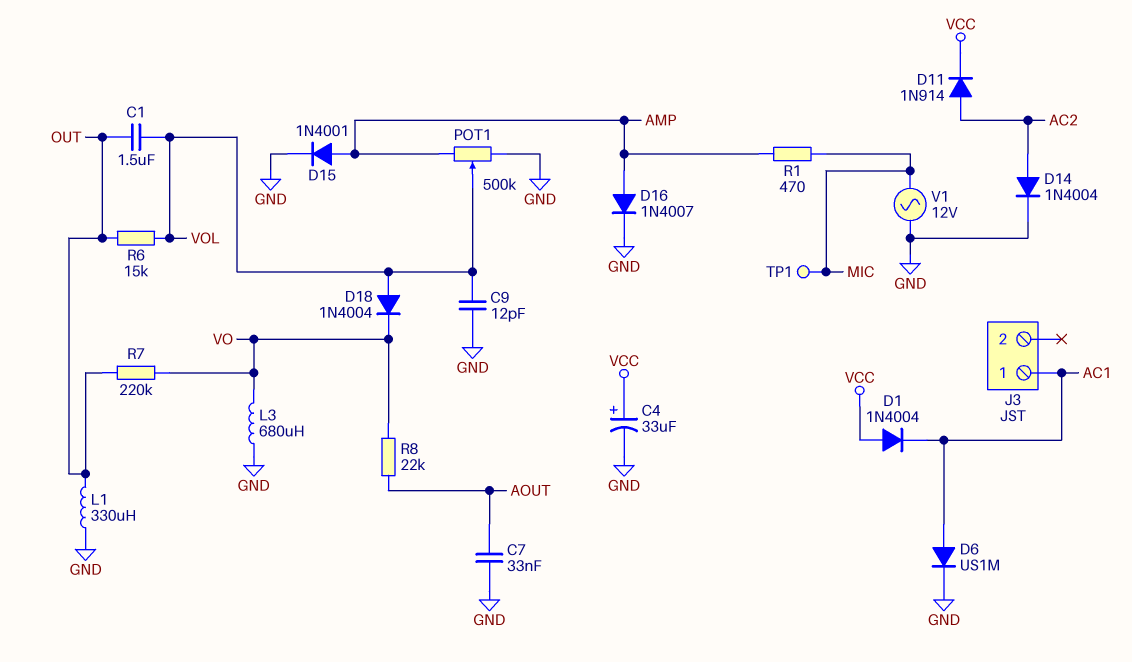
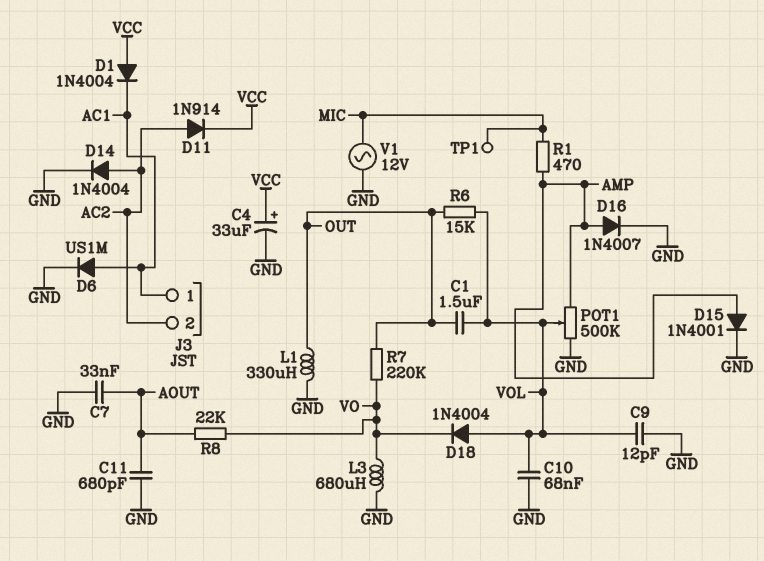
C10: none -> 68nF (GND, VOL)
C11: none -> 680pF (AOUT, GND)
J3 pin 2: none -> AC2

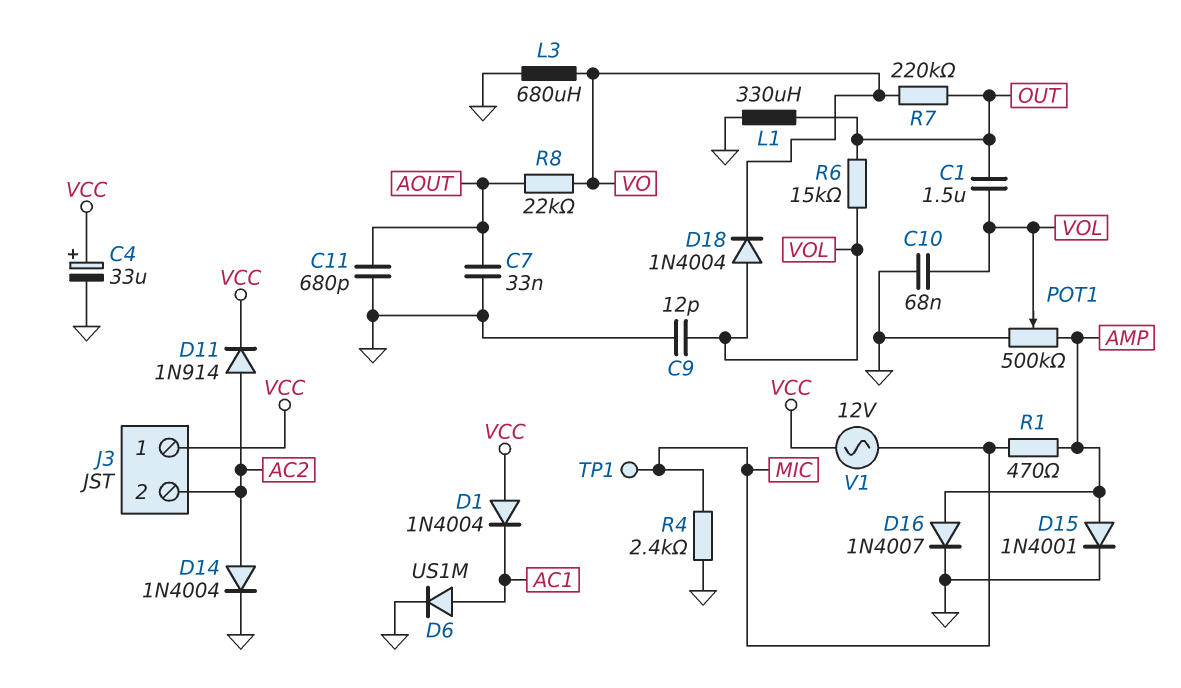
J3 pin 1: AC1 -> VCC
R4: none -> 2.4k (GND, MIC)
V1: AC 12V (GND, MIC) -> AC 12V (MIC, VCC)

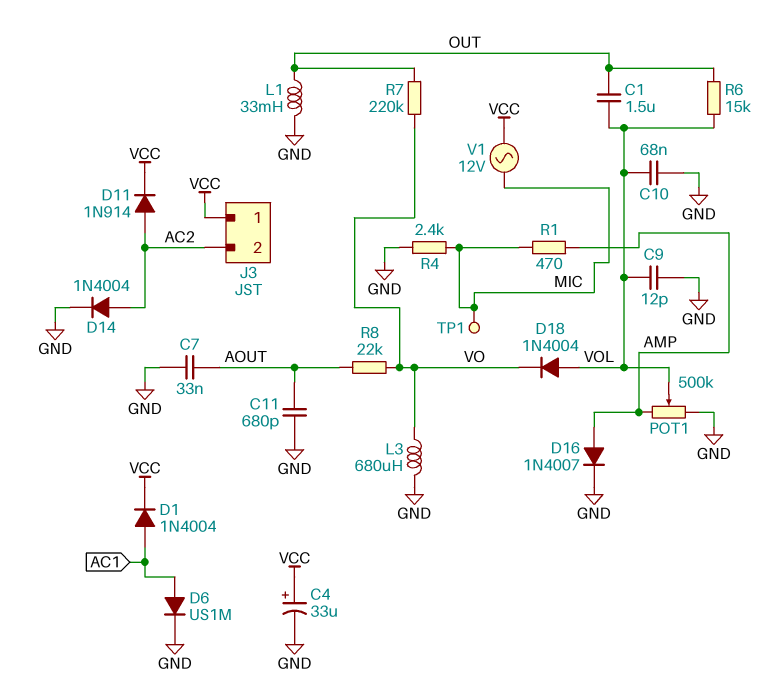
D1: diode 1N4004 (A VCC, K AC1) -> diode 1N4004 (A AC1, K VCC)
D15: diode 1N4001 (A AMP, K GND) -> none
L1: 330uH (GND, OUT) -> 33mH (GND, OUT)

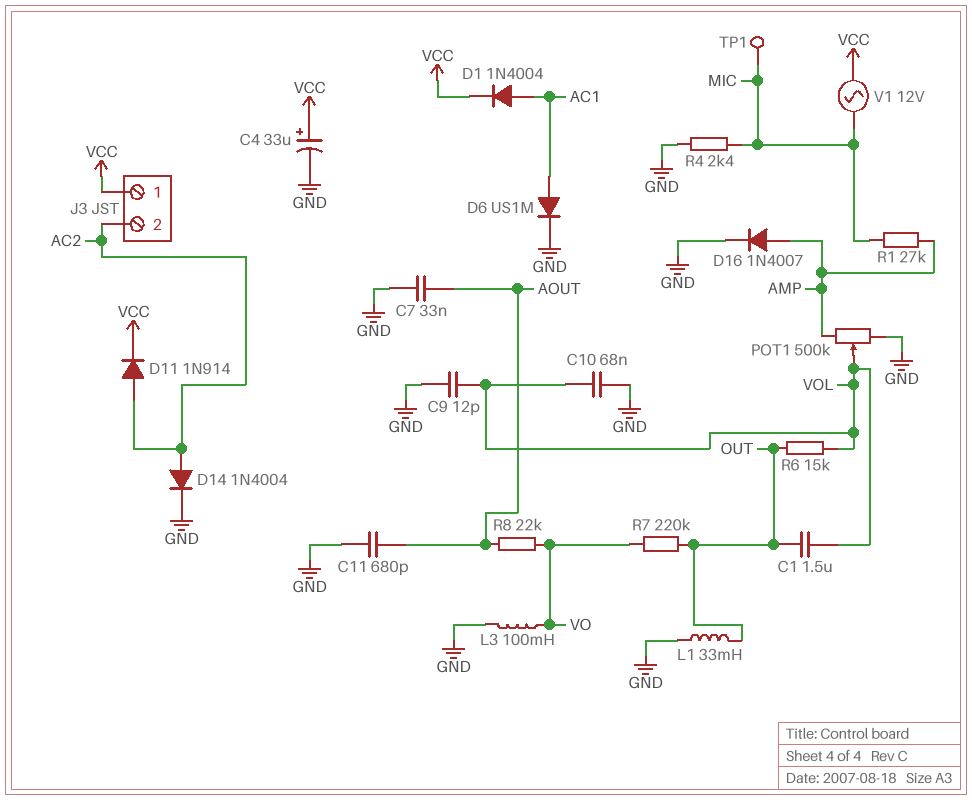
D18: diode 1N4004 (A VOL, K VO) -> none
L3: 680uH (GND, VO) -> 100mH (GND, VO)
R1: 470 (AMP, MIC) -> 27k (AMP, MIC)

